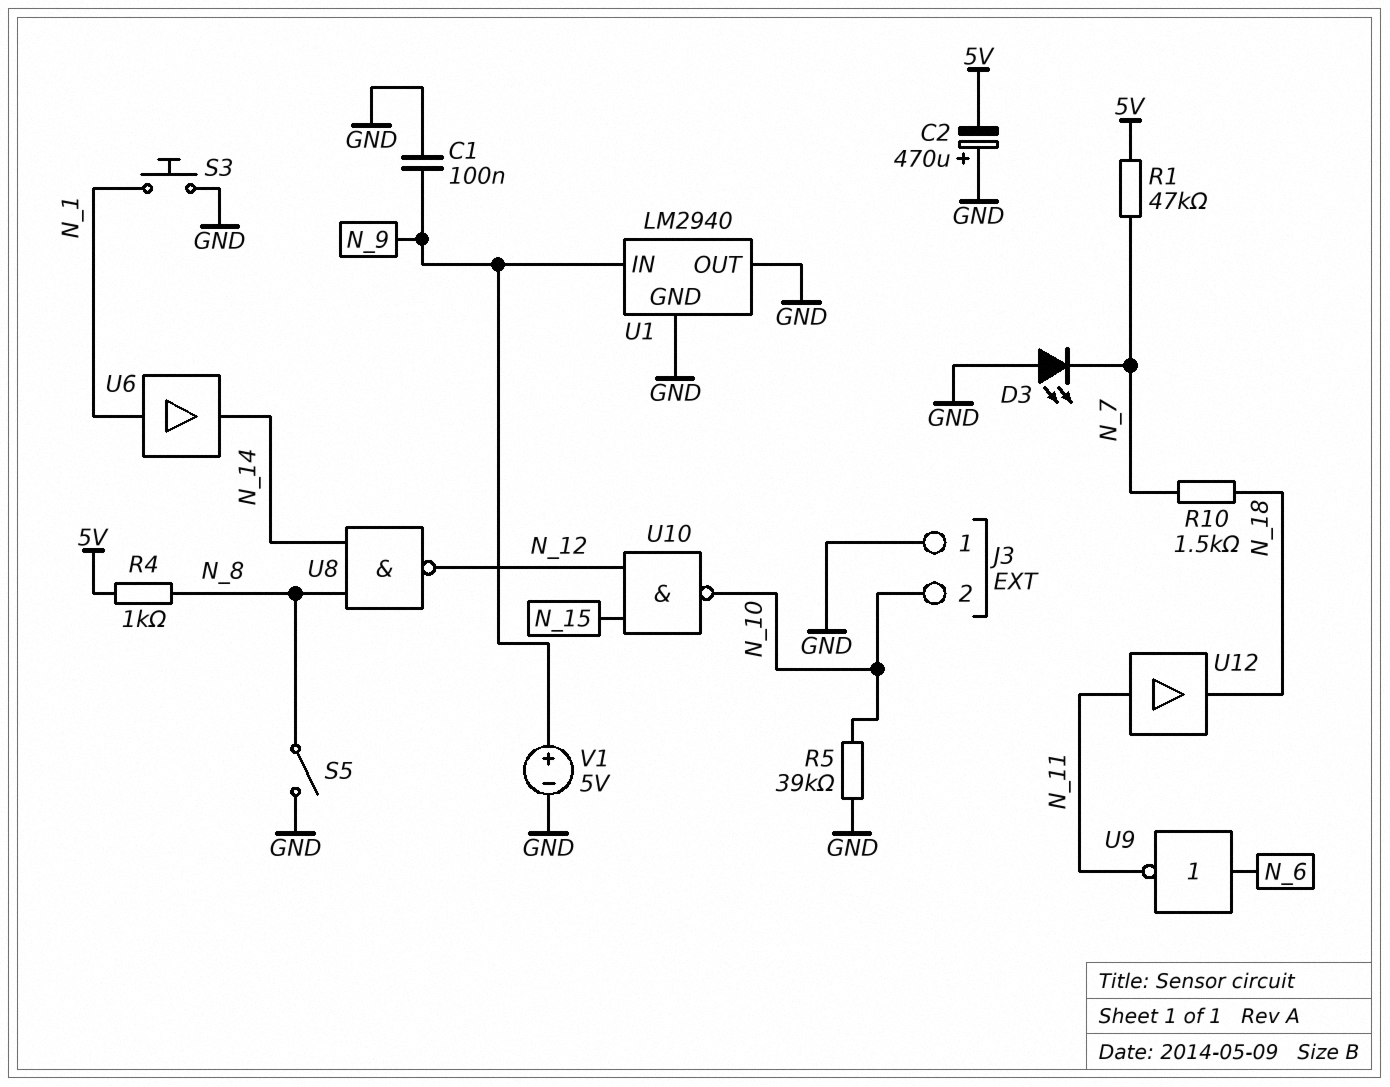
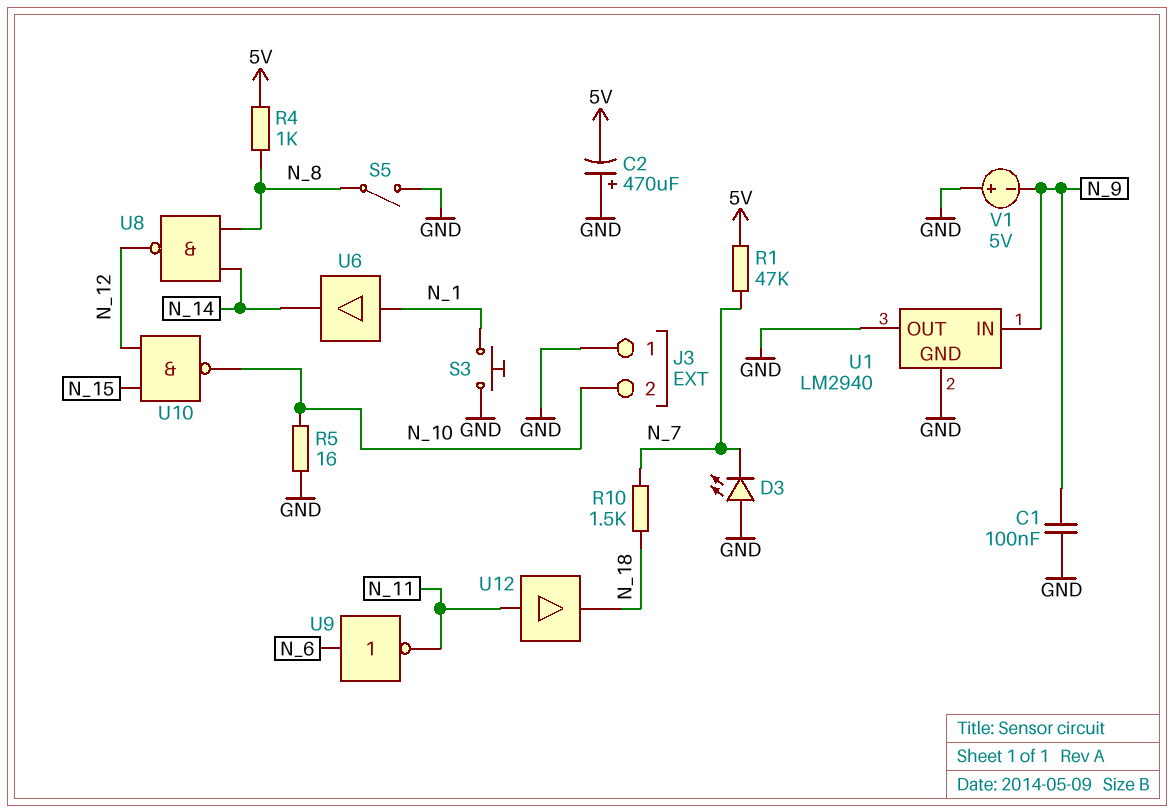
R5: 39k (GND, N_10) -> 16 (GND, N_10)
V1: 5V (plus N_9, minus GND) -> 5V (plus GND, minus N_9)

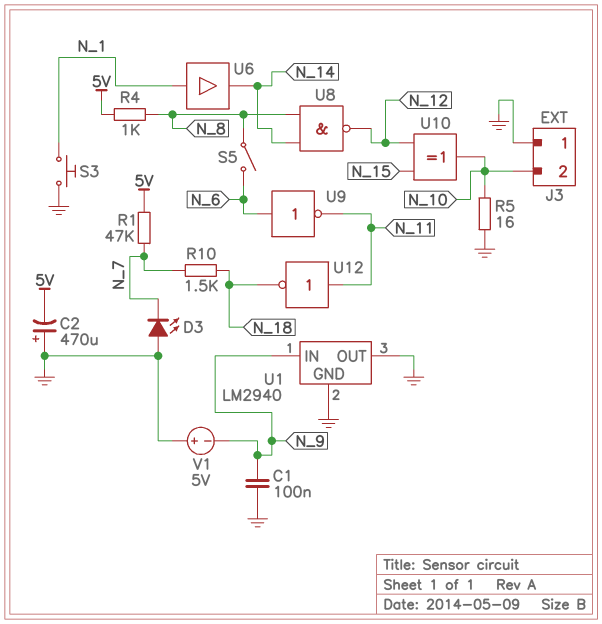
S5: switch (GND, N_8) -> switch (N_6, N_8)
U10: NAND (in N_12, in N_15, out N_10) -> XOR (in N_12, in N_15, out N_10)
U12: buffer (in N_11, out N_18) -> NOT (in N_11, out N_18)

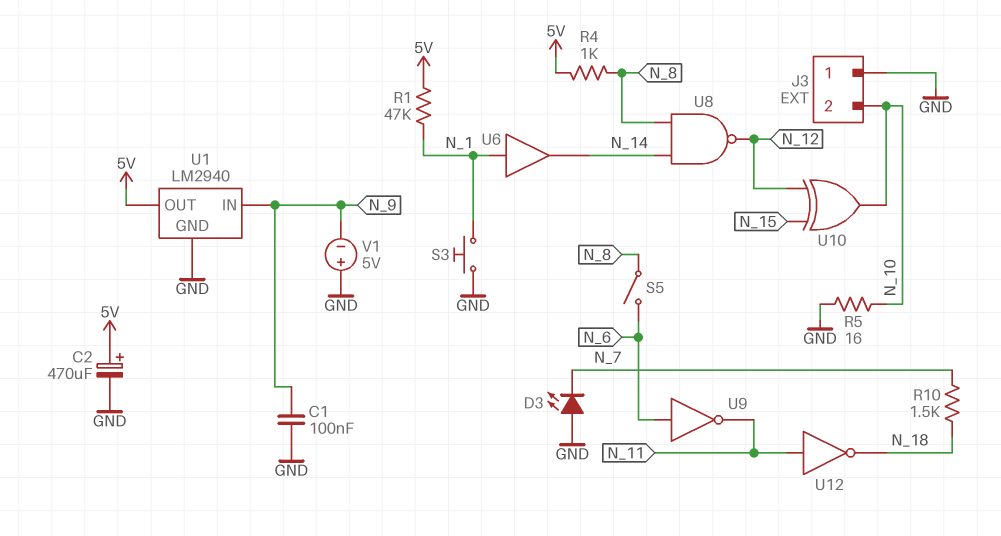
C2: 470uF (plus GND, minus 5V) -> 470uF (plus 5V, minus GND)
R1: 47k (5V, N_7) -> 47k (5V, N_1)
U1 pin OUT: GND -> 5V

